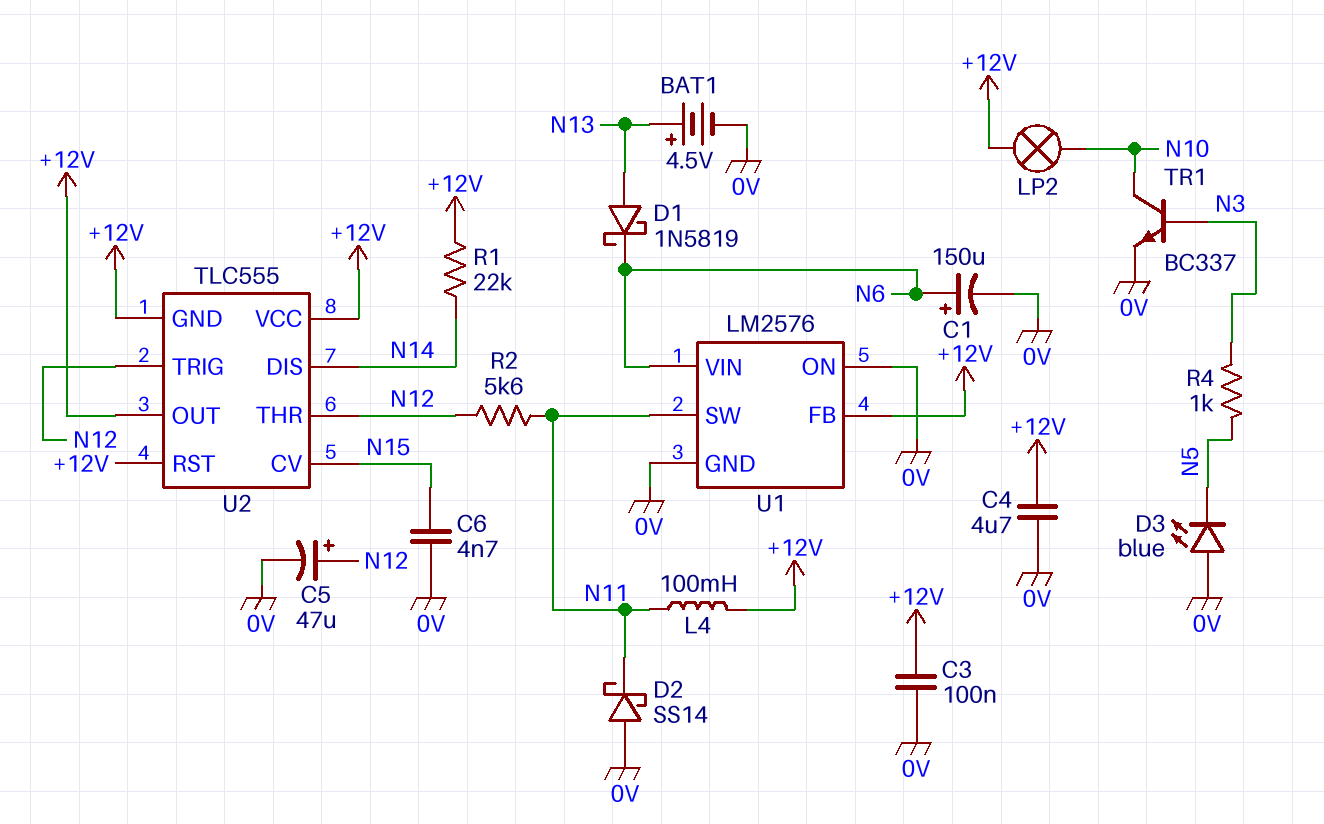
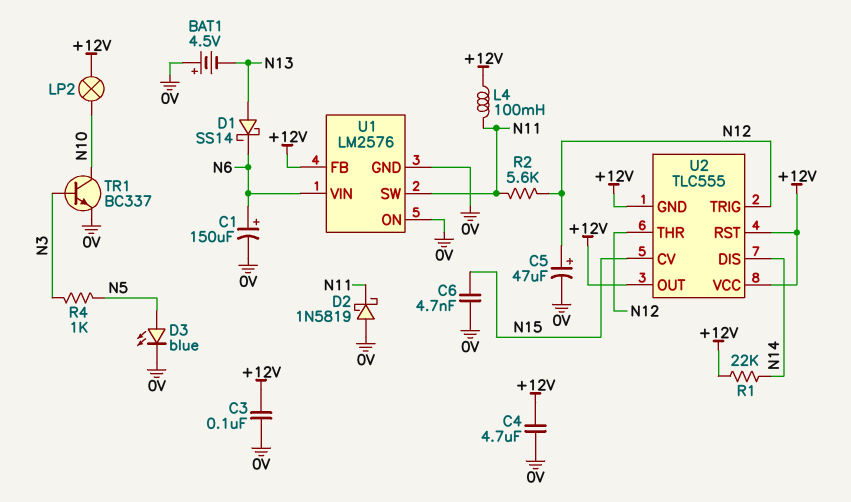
BAT1: 4.5V (plus N13, minus 0V) -> 4.5V (plus 0V, minus N13)
D1: schottky 1N5819 (A N13, K N6) -> schottky SS14 (A N13, K N6)
D2: schottky SS14 (A 0V, K N11) -> schottky 1N5819 (A 0V, K N11)
D3: LED blue (A 0V, K N5) -> LED blue (A N5, K 0V)

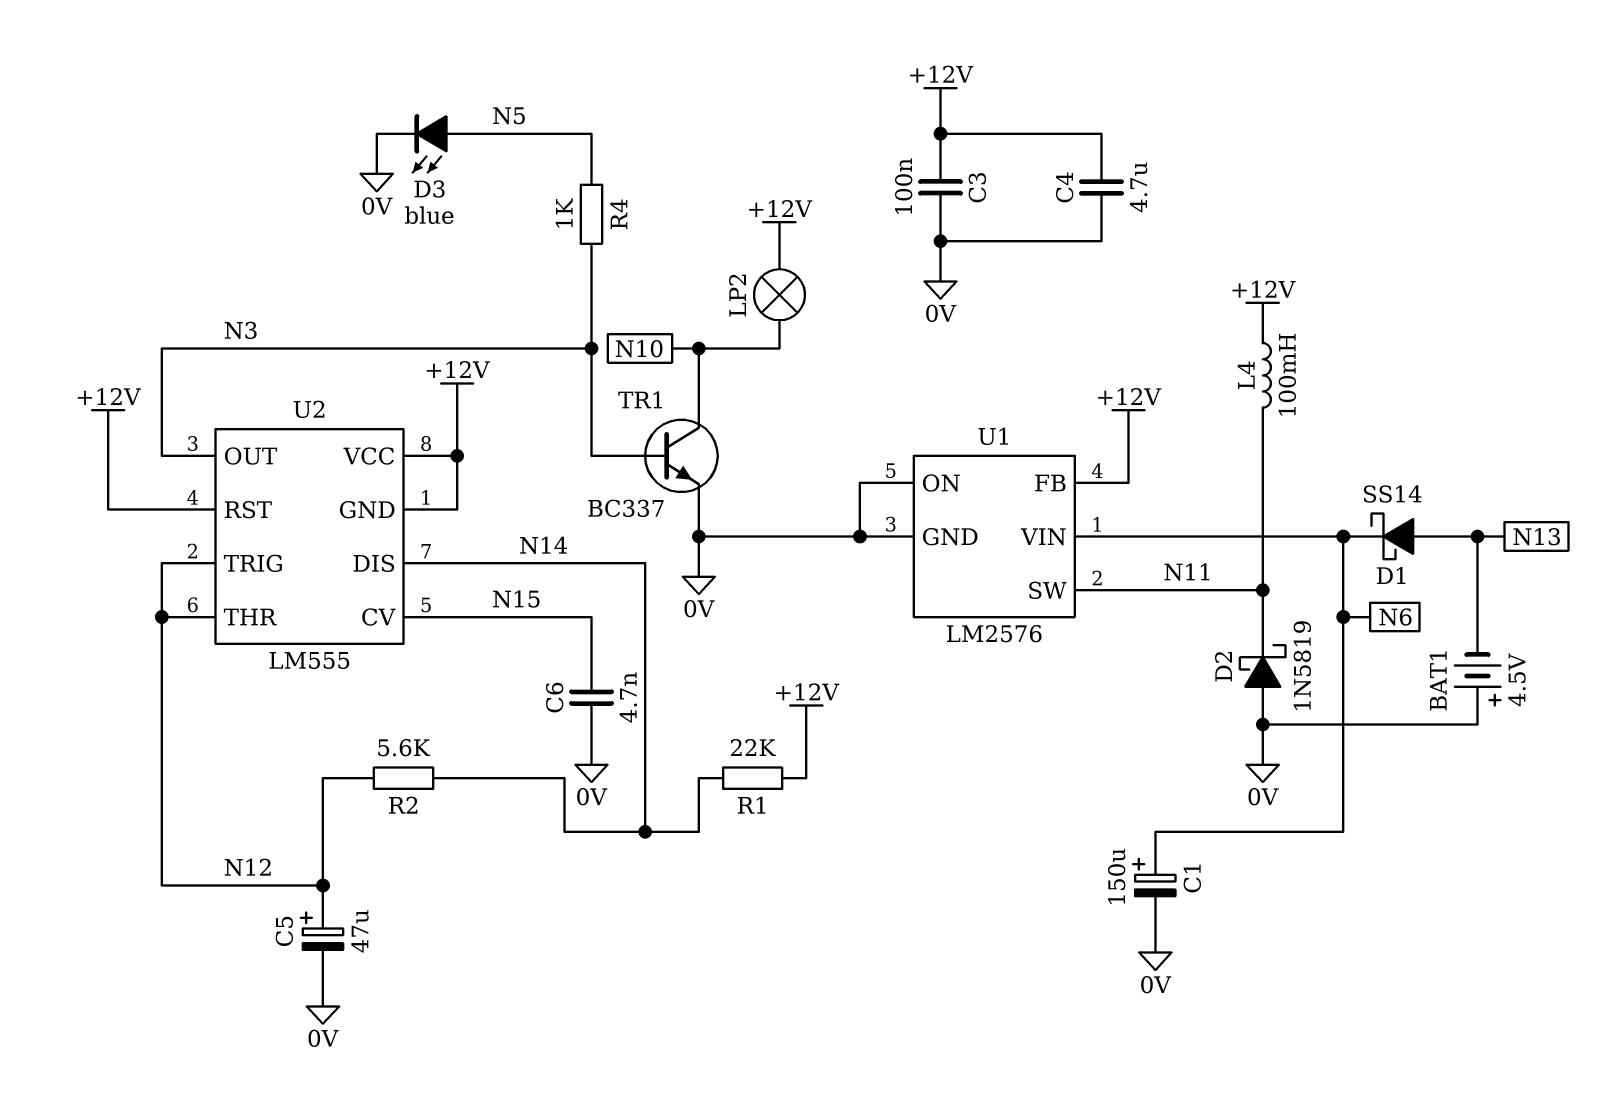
R2: 5.6k (N11, N12) -> 5.6k (N12, N14)
U2: TLC555 -> LM555
U2 pin OUT: +12V -> N3

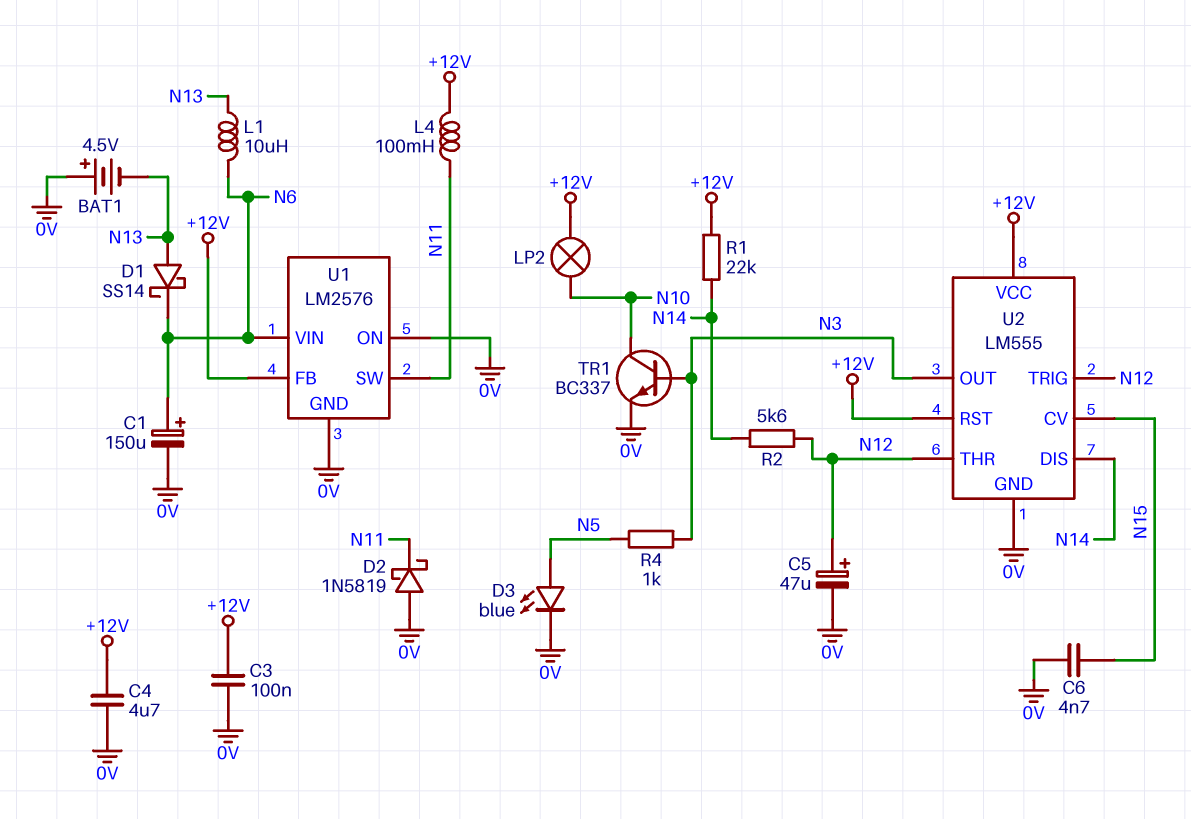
L1: none -> 10uH (N6, N13)
U2 pin GND: +12V -> 0V

